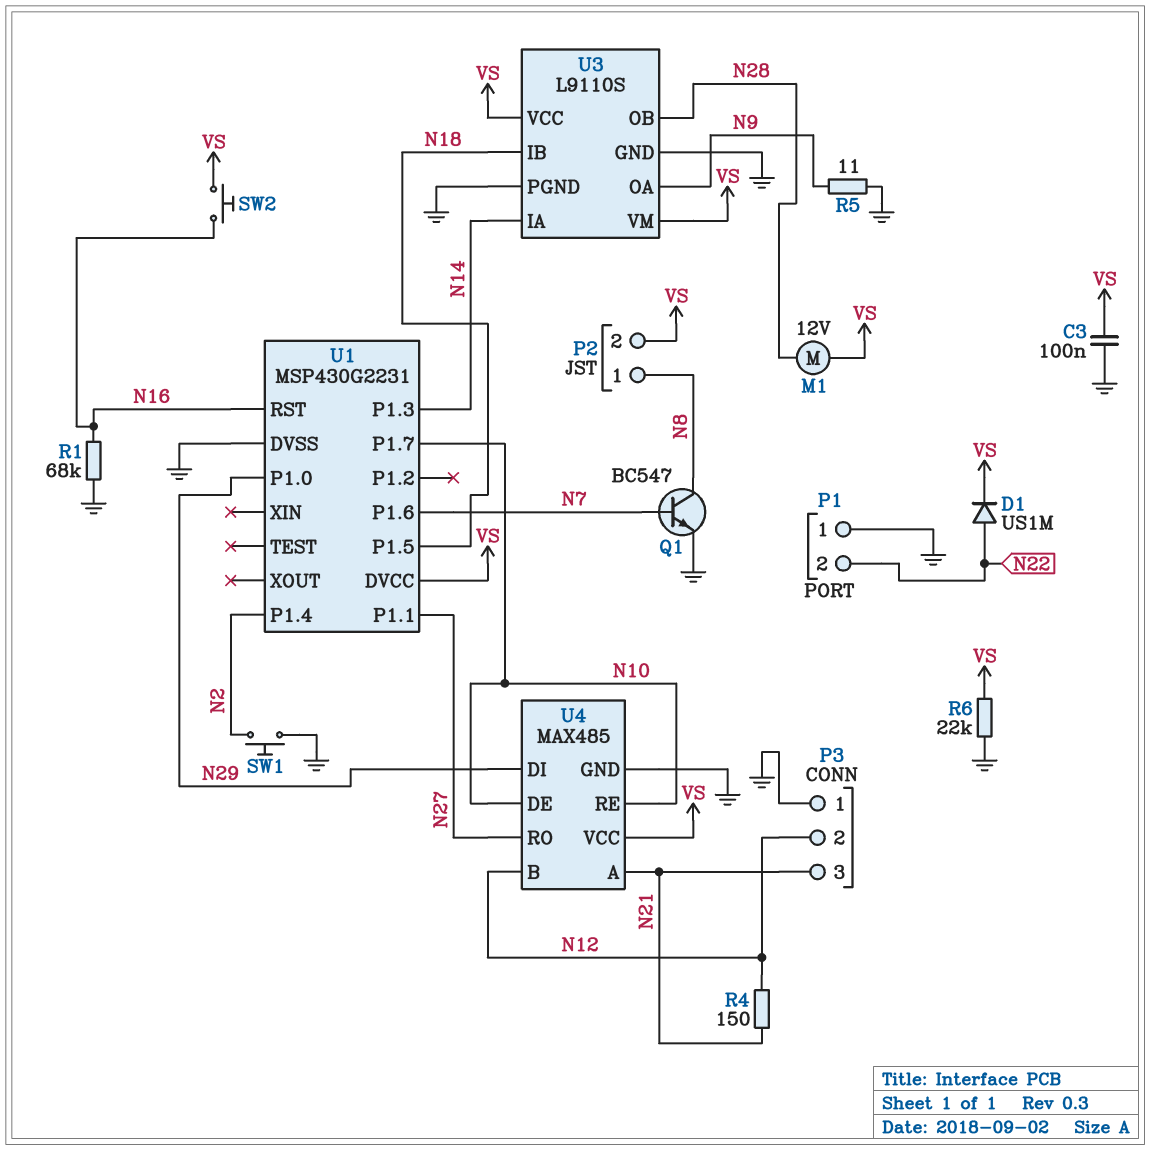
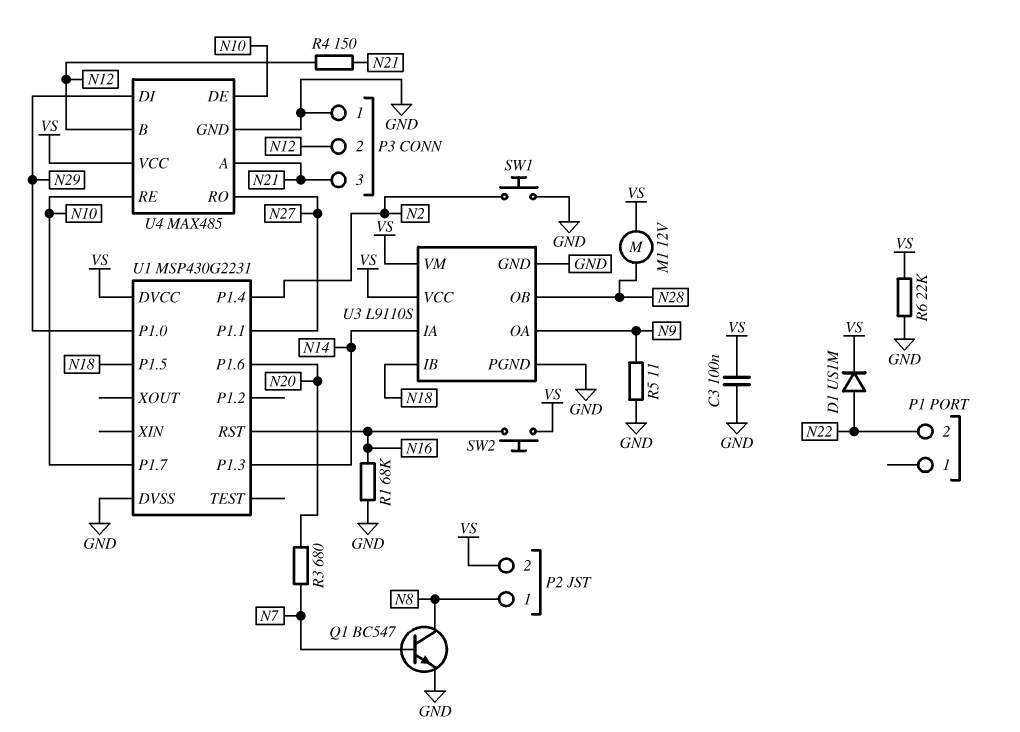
P1 pin 1: GND -> none
R3: none -> 680 (N7, N20)
U1 pin P1.6: N7 -> N20

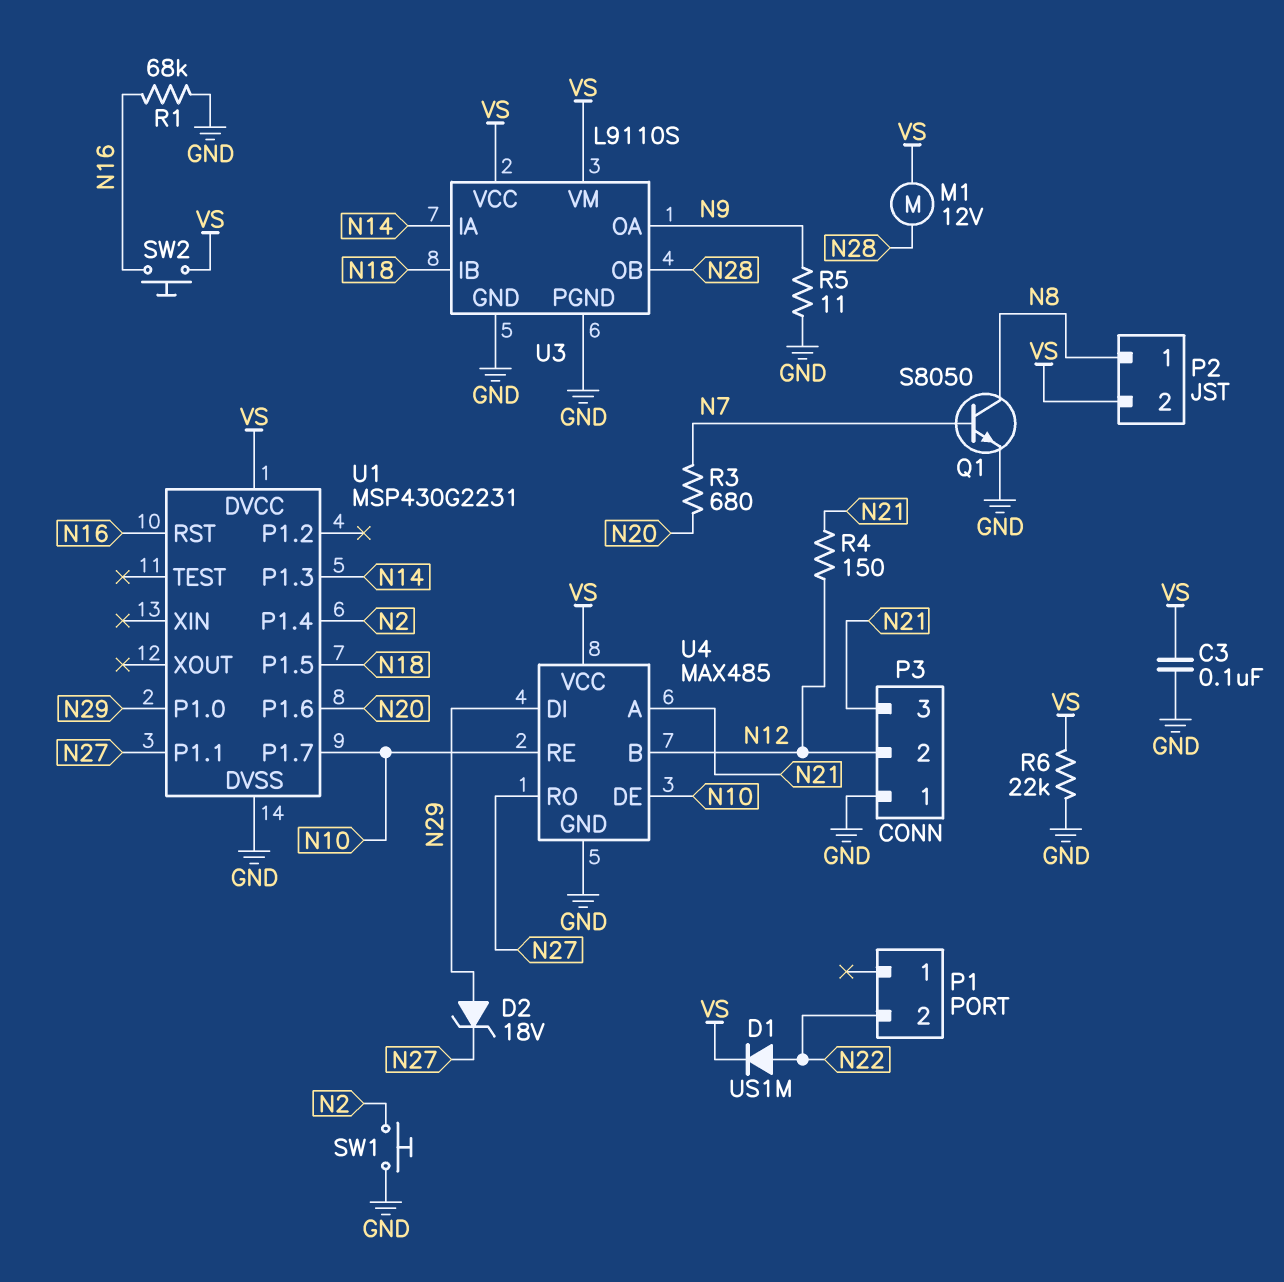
D2: none -> zener 18V (A N29, K N27)
Q1: NPN BC547 (B N7, C N8, E GND) -> NPN S8050 (B N7, C N8, E GND)

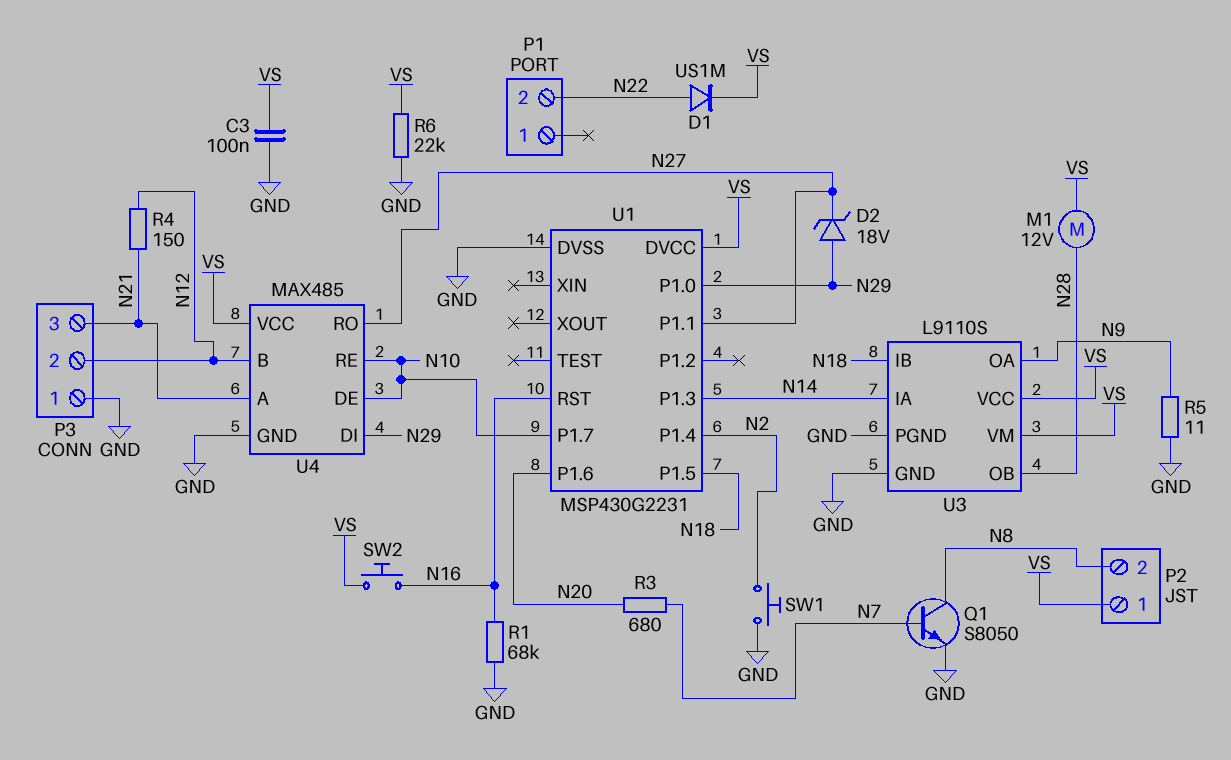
P2 pin 1: N8 -> VS
P2 pin 2: VS -> N8

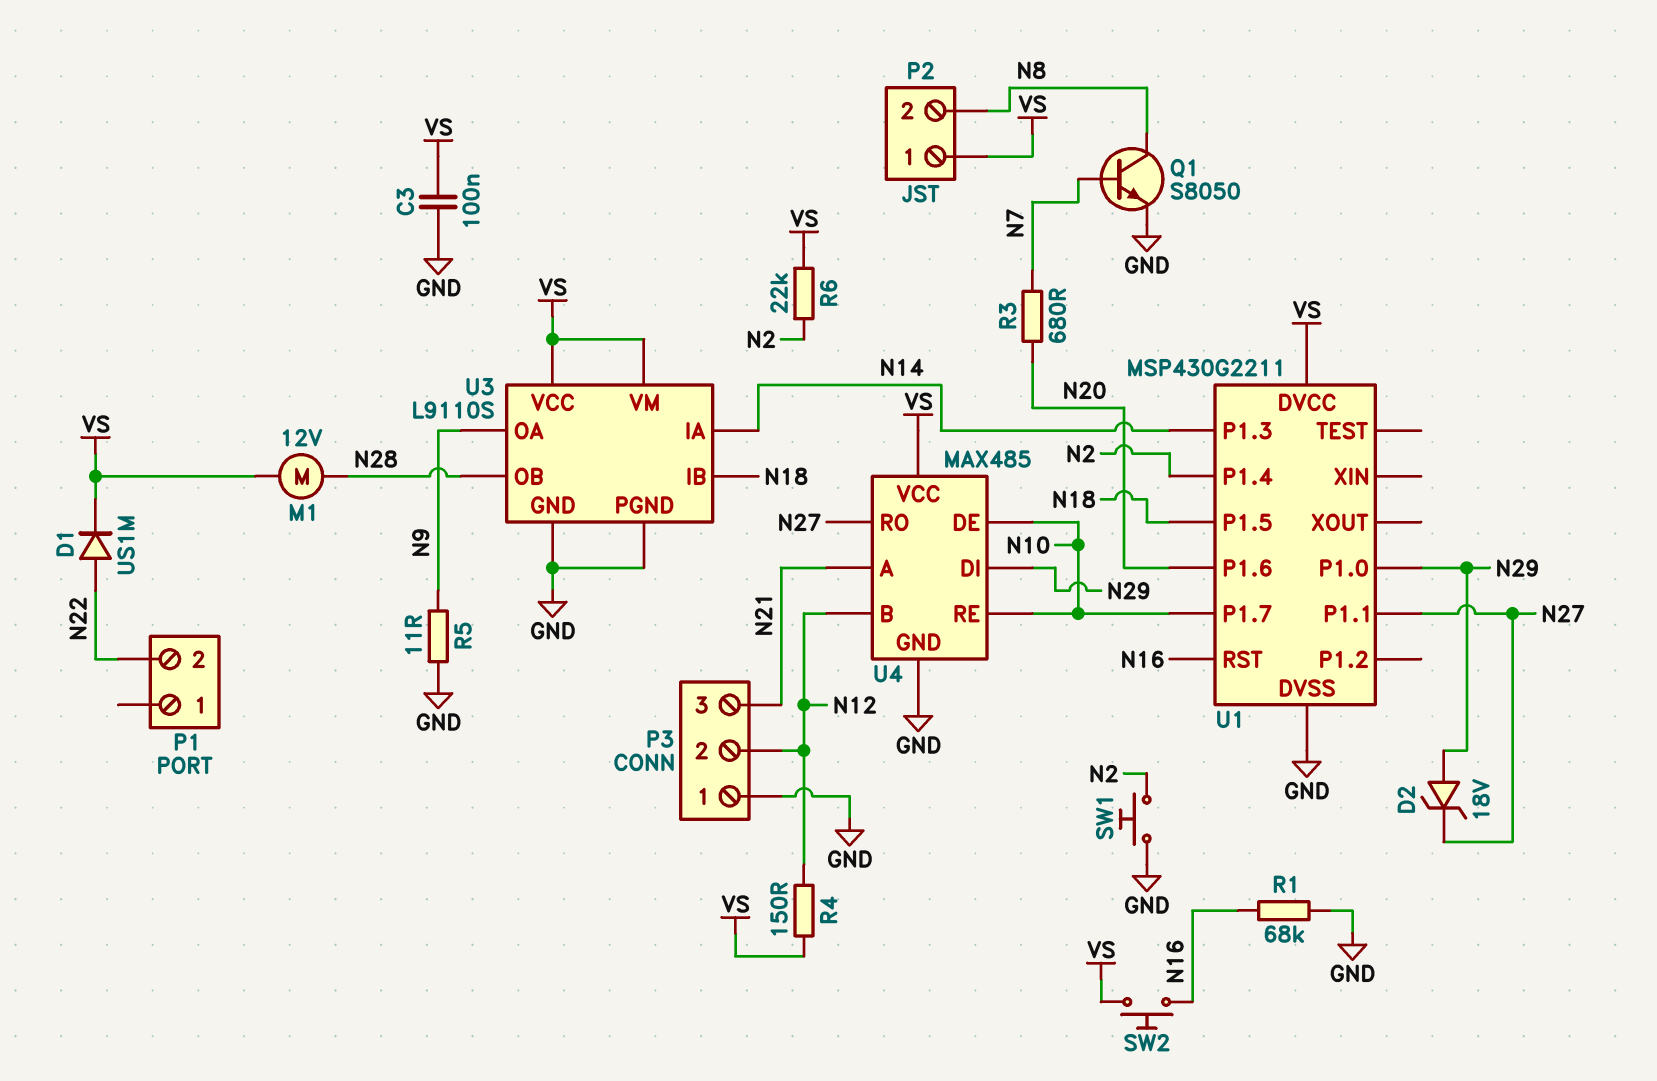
R4: 150 (N12, N21) -> 150 (N12, VS)
R6: 22k (GND, VS) -> 22k (N2, VS)
U1: MSP430G2231 -> MSP430G2211

